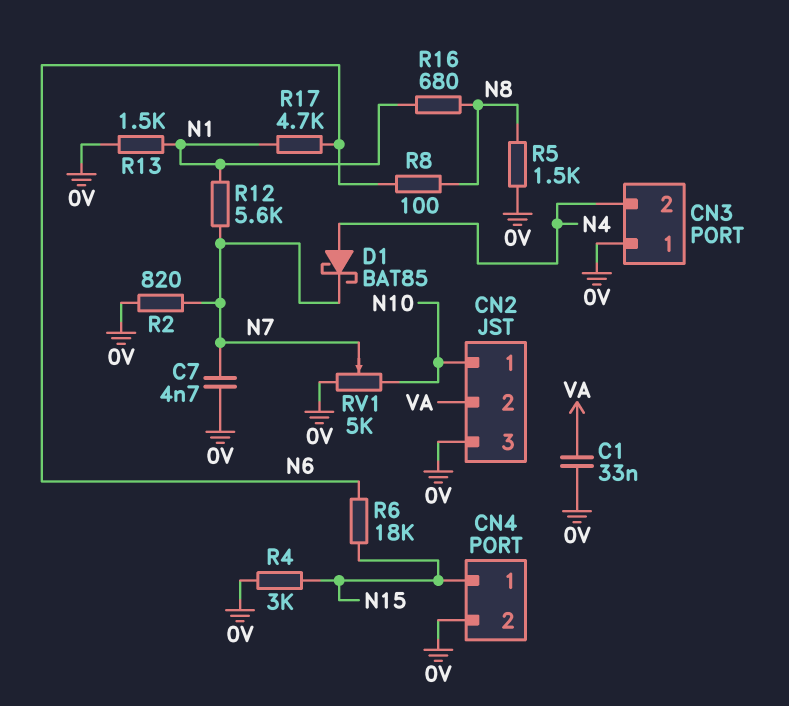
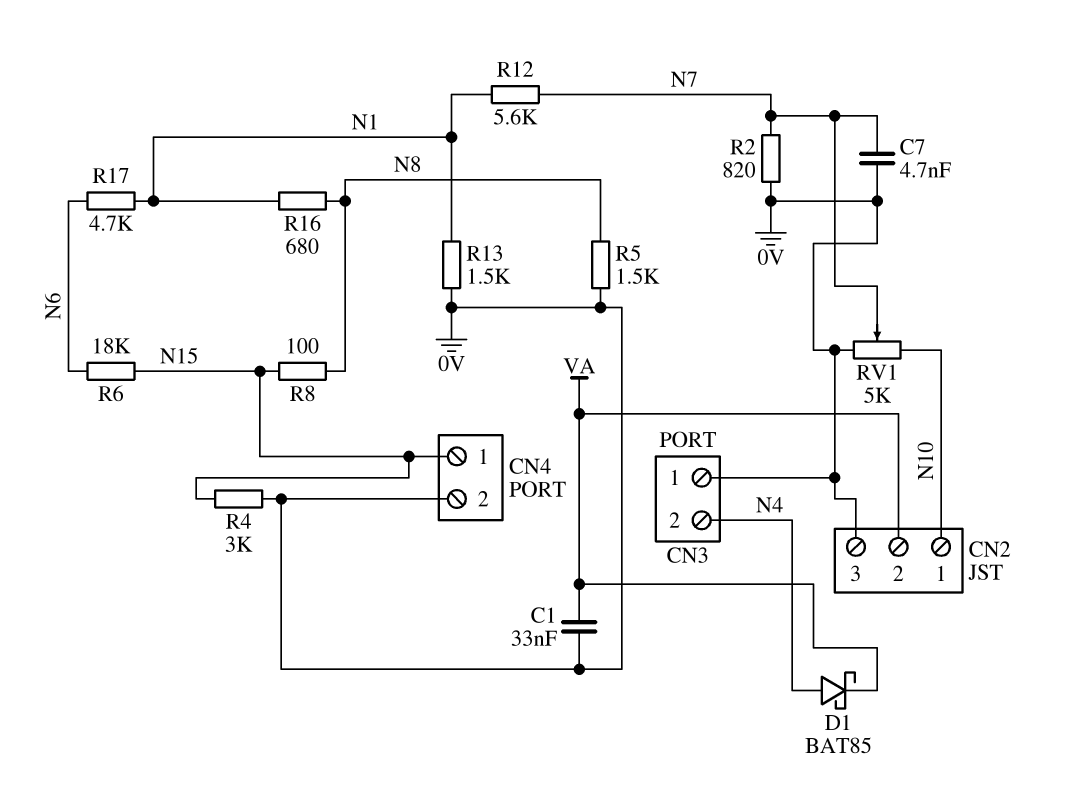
D1: schottky BAT85 (A N4, K N7) -> schottky BAT85 (A N4, K VA)
R8: 100 (N6, N8) -> 100 (N8, N15)

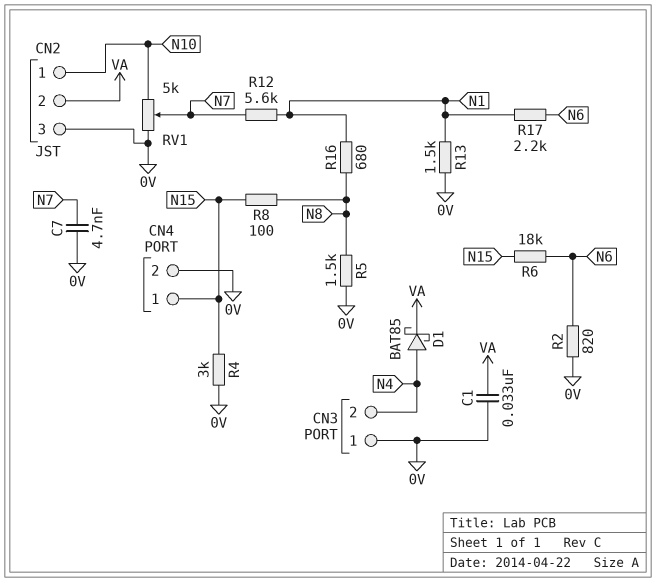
R2: 820 (0V, N7) -> 820 (0V, N6)
R17: 4.7k (N1, N6) -> 2.2k (N1, N6)

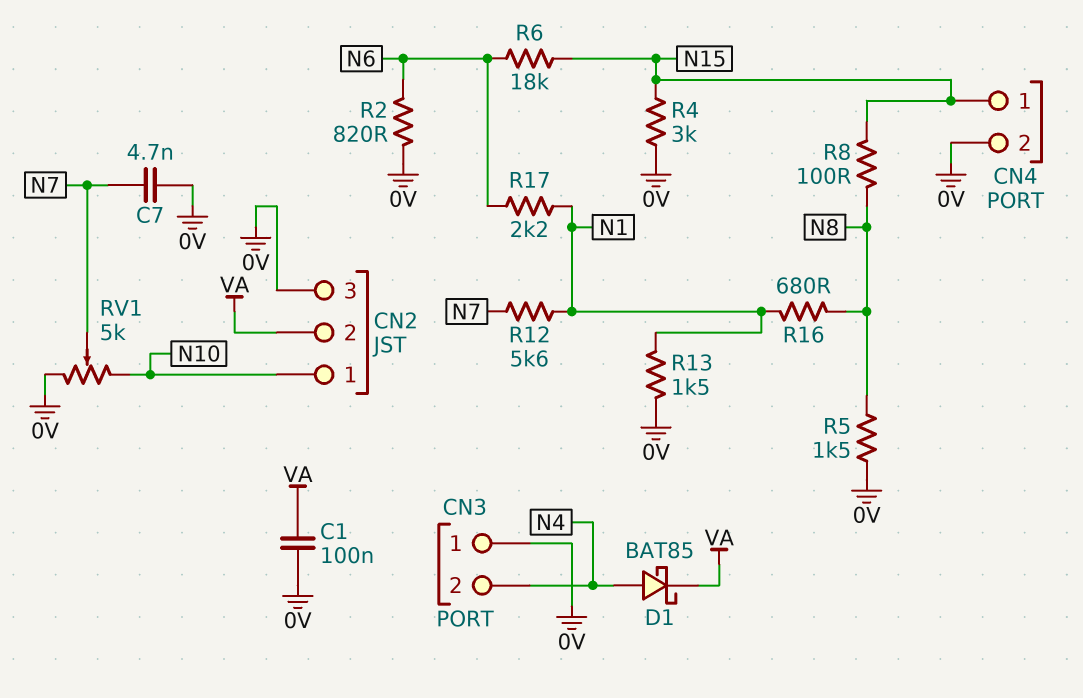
C1: 33nF (0V, VA) -> 100nF (0V, VA)

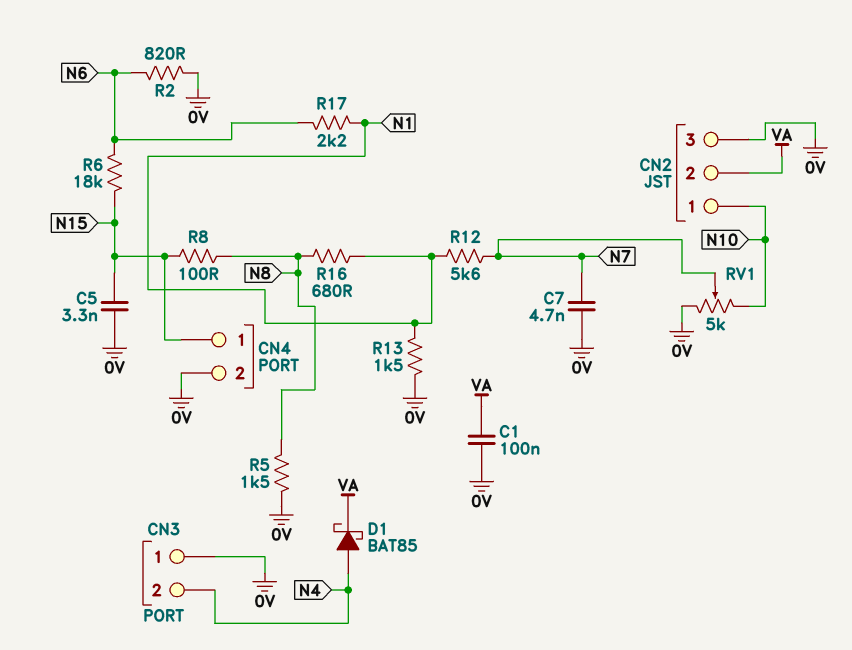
C5: none -> 3.3nF (0V, N15)
R4: 3k (0V, N15) -> none

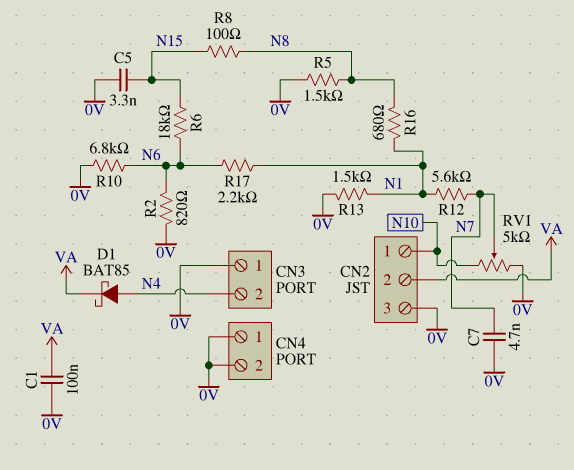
CN4 pin 1: N15 -> 0V
R10: none -> 6.8k (0V, N6)

